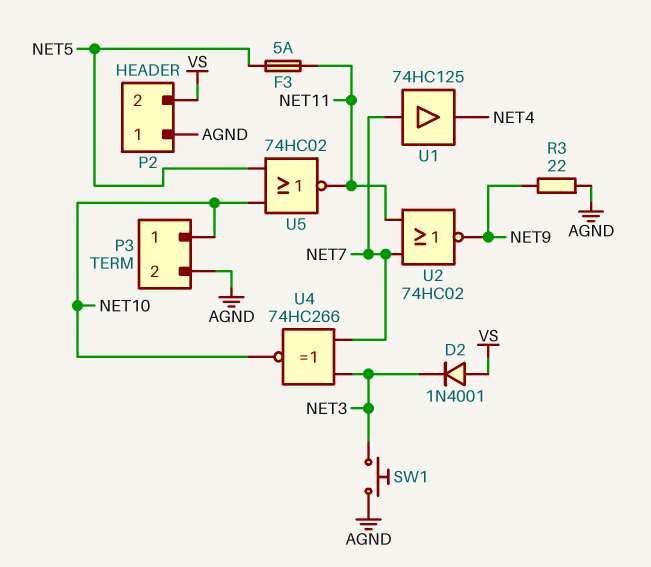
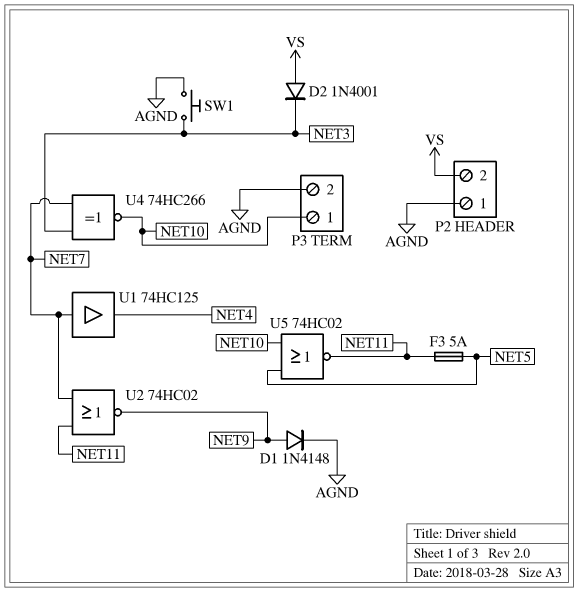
D1: none -> diode 1N4148 (A NET9, K AGND)
R3: 22 (AGND, NET9) -> none

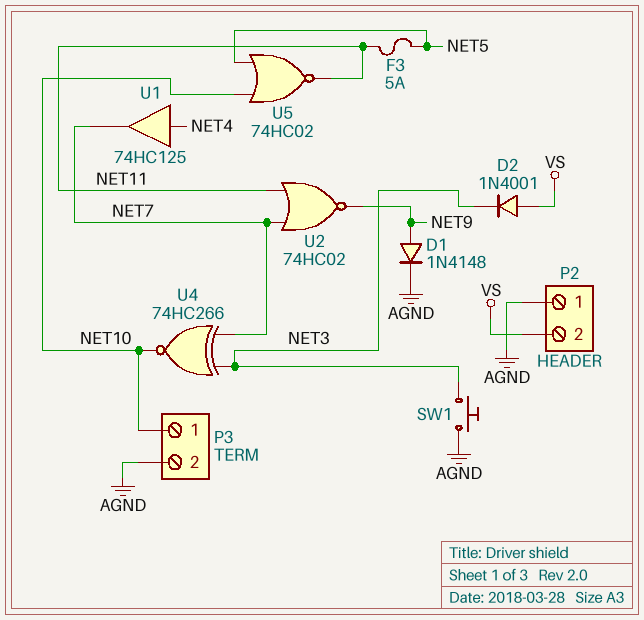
U1: buffer 74HC125 (in NET7, out NET4) -> buffer 74HC125 (in NET4, out NET7)

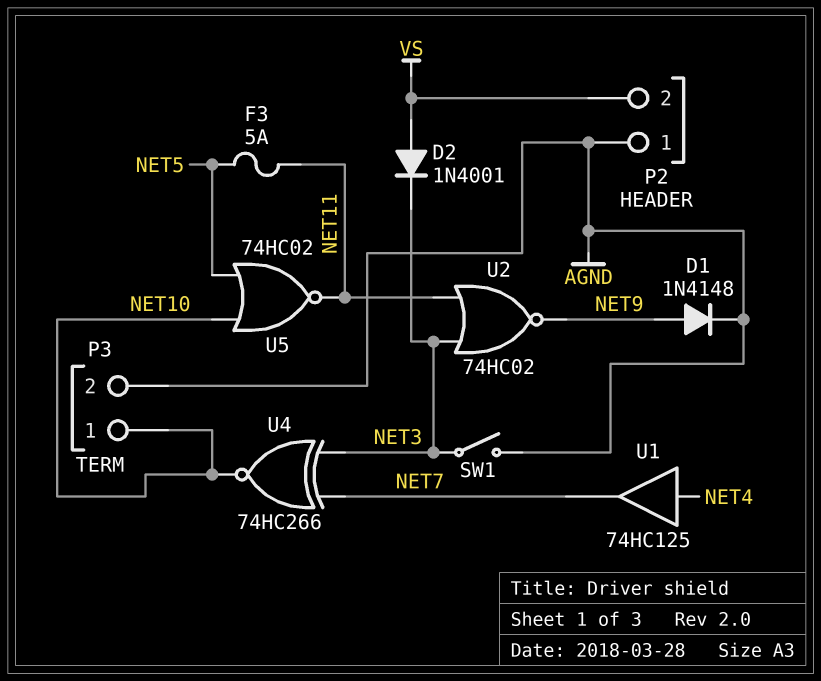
SW1: button (AGND, NET3) -> switch (AGND, NET3)
U2: NOR 74HC02 (in NET7, in NET11, out NET9) -> NOR 74HC02 (in NET3, in NET11, out NET9)

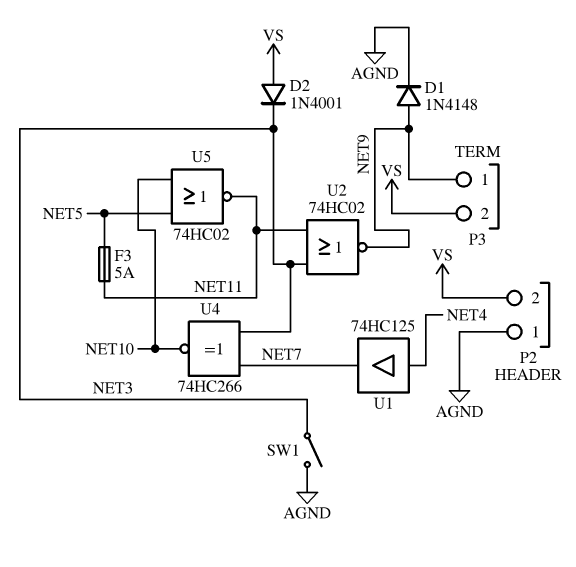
P3 pin 1: NET10 -> NET9
P3 pin 2: AGND -> VS

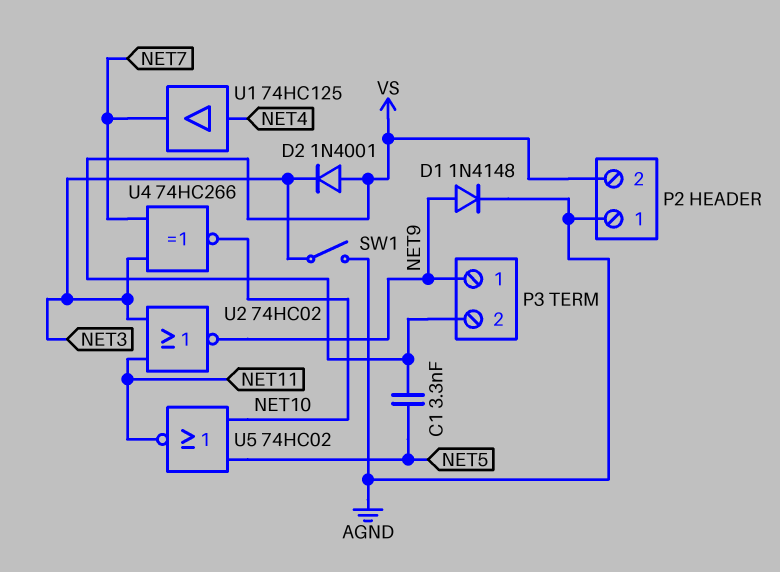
C1: none -> 3.3nF (NET5, VS)
F3: 5A (NET5, NET11) -> none

